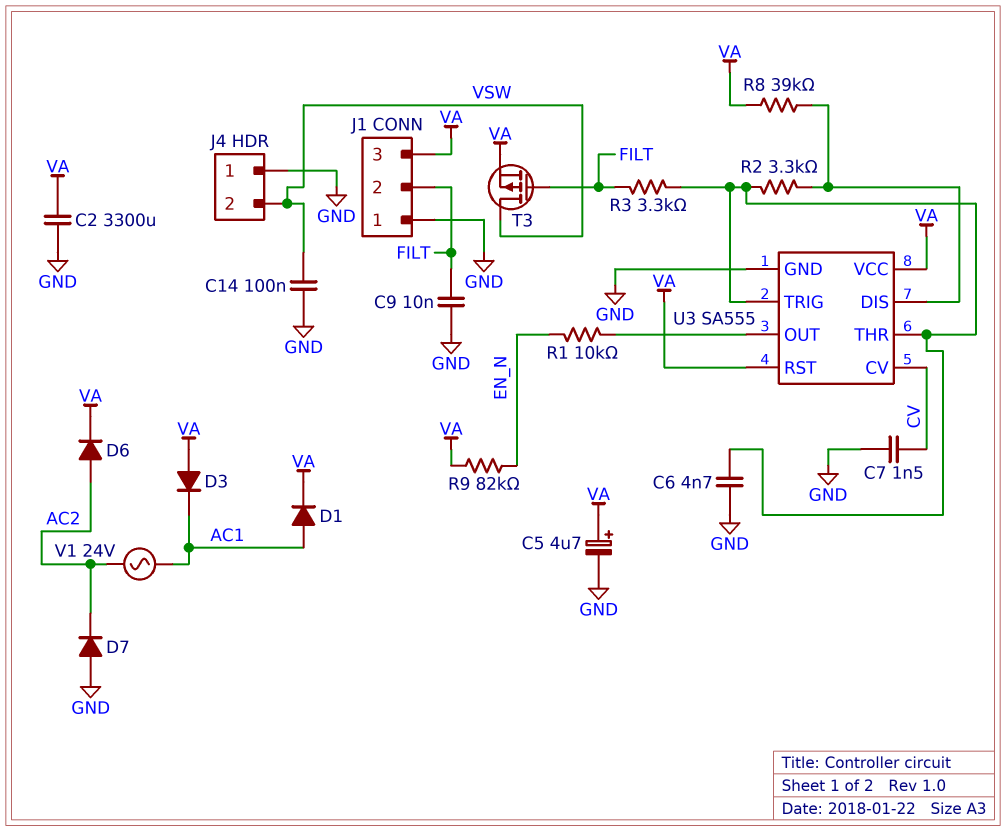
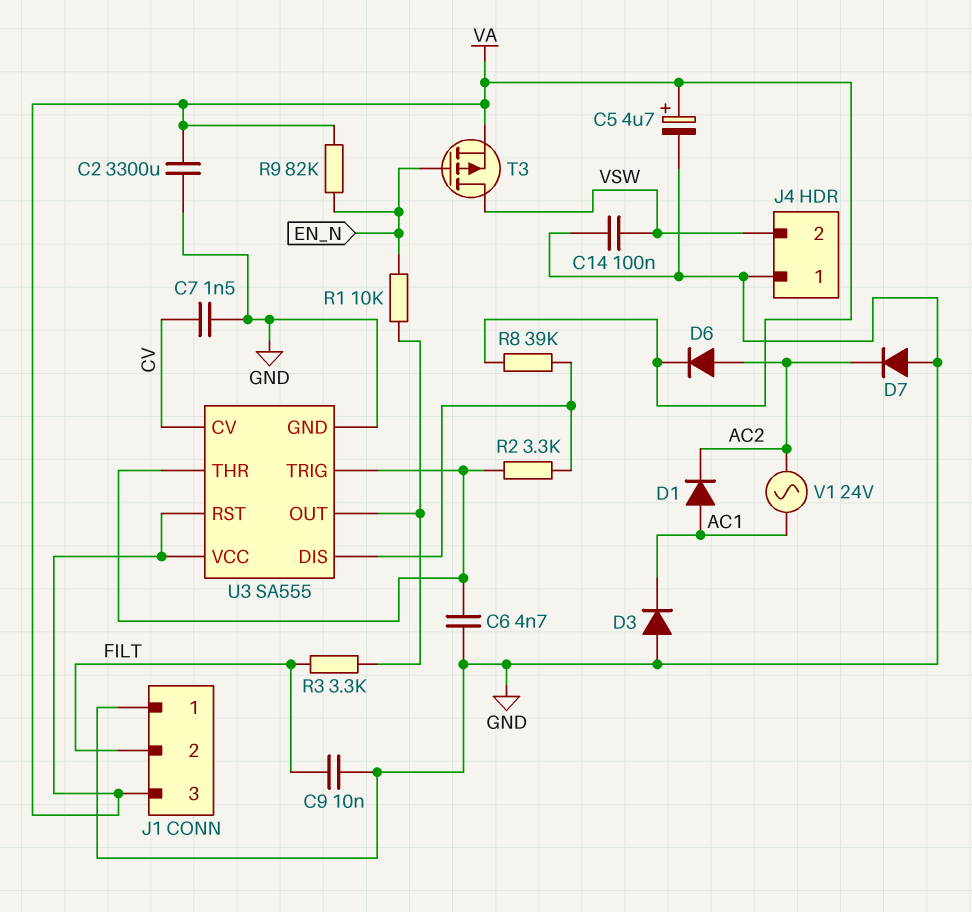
D1: diode (A AC1, K VA) -> diode (A AC1, K AC2)
D3: diode (A VA, K AC1) -> diode (A GND, K AC1)
R3: 3.3k (FILT, U3/THR) -> 3.3k (FILT, U3/OUT)
T3: PMOS (G FILT, D VSW, S VA) -> PMOS (G EN_N, D VSW, S VA)

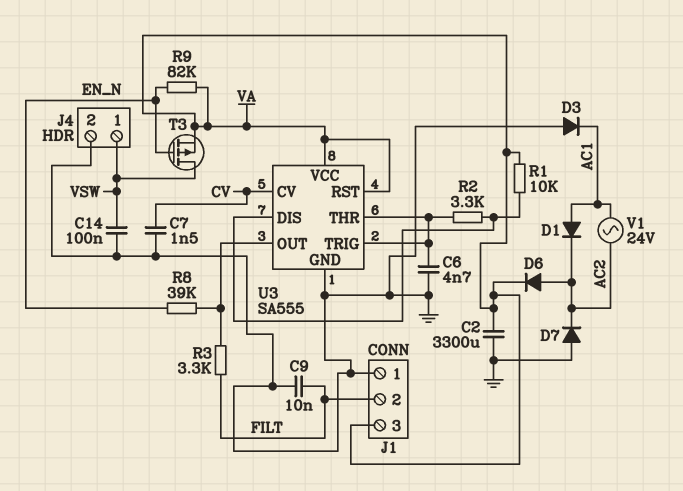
C5: 4.7uF (plus VA, minus GND) -> none
J4 pin 1: GND -> VSW
J4 pin 2: VSW -> GND
R1: 10k (EN_N, U3/OUT) -> 10k (U3/DIS, VA)
R8: 39k (U3/DIS, VA) -> 39k (EN_N, U3/OUT)

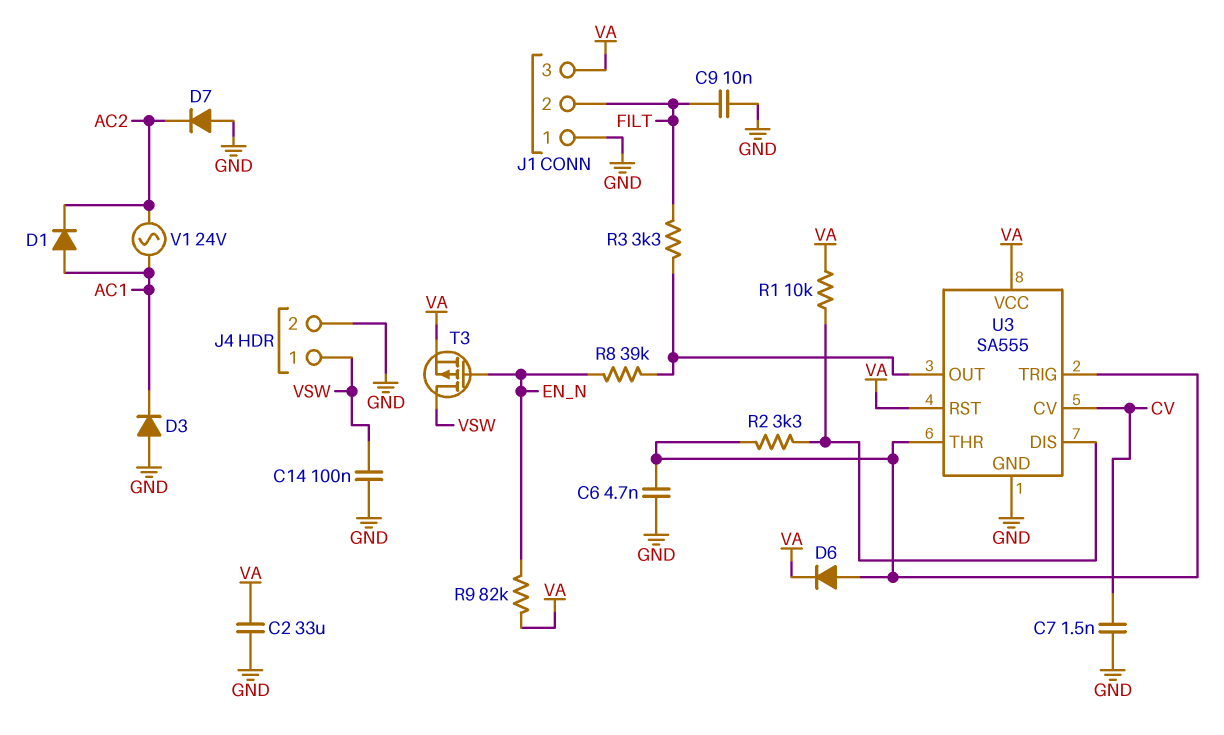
C2: 3300uF (GND, VA) -> 33uF (GND, VA)
D6: diode (A AC2, K VA) -> diode (A U3/THR, K VA)

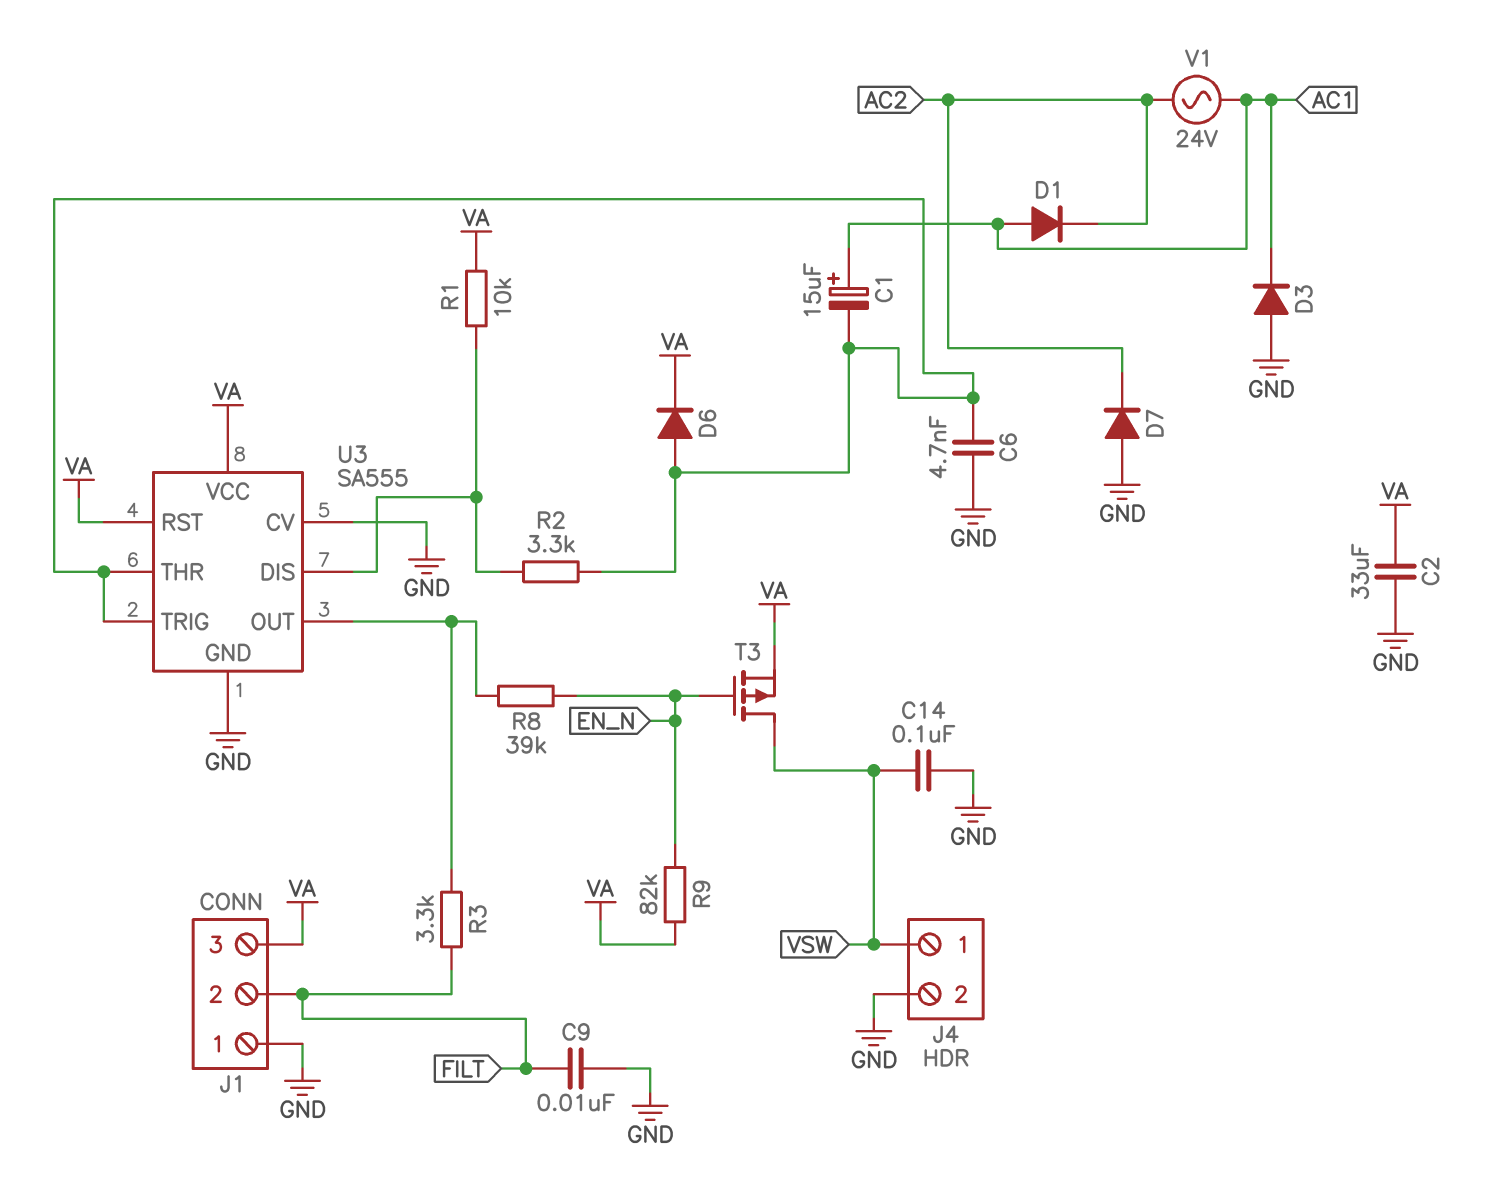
C1: none -> 15uF (plus AC1, minus U3/THR)
C7: 1.5nF (CV, GND) -> none
U3 pin CV: CV -> GND

